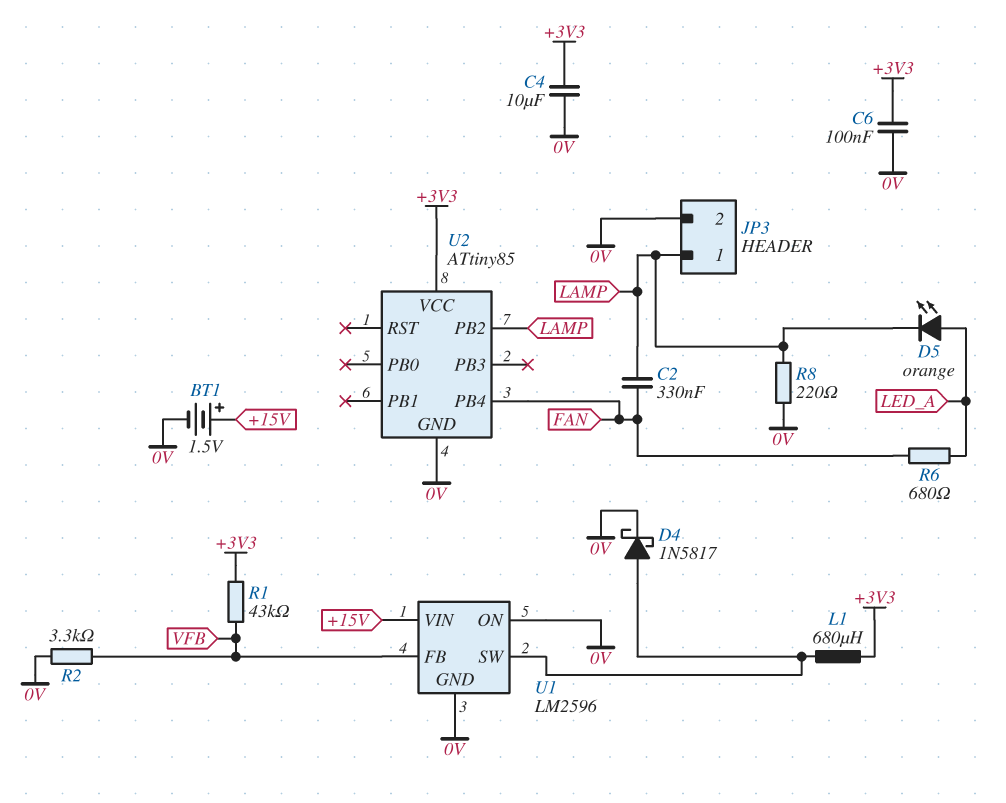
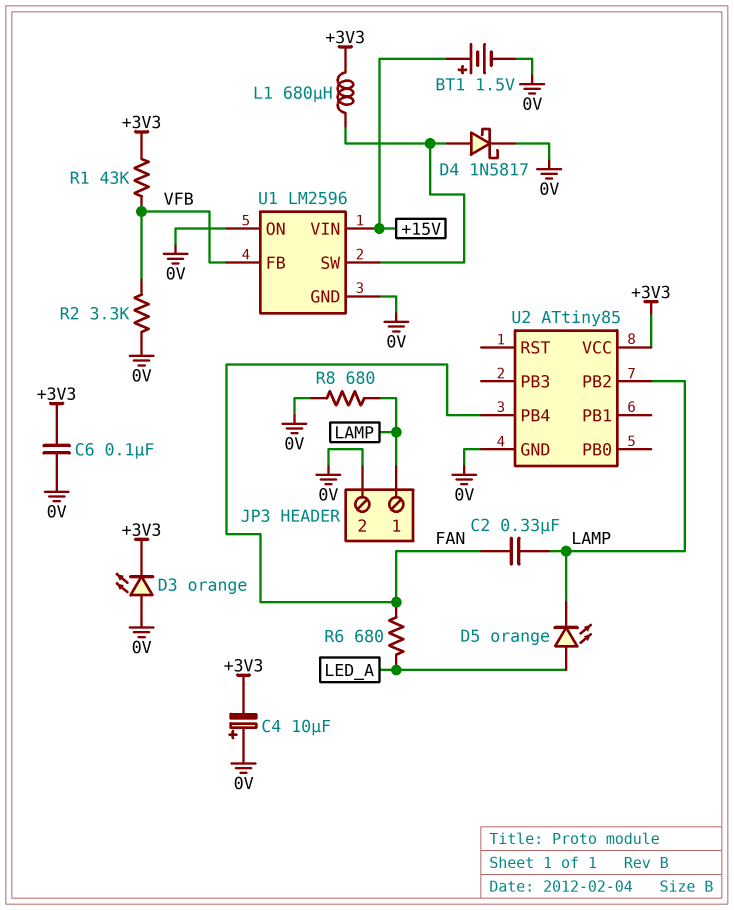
C4: 10uF (+3V3, 0V) -> 10uF (plus 0V, minus +3V3)
D3: none -> LED orange (A 0V, K +3V3)
R8: 220 (0V, LAMP) -> 680 (0V, LAMP)

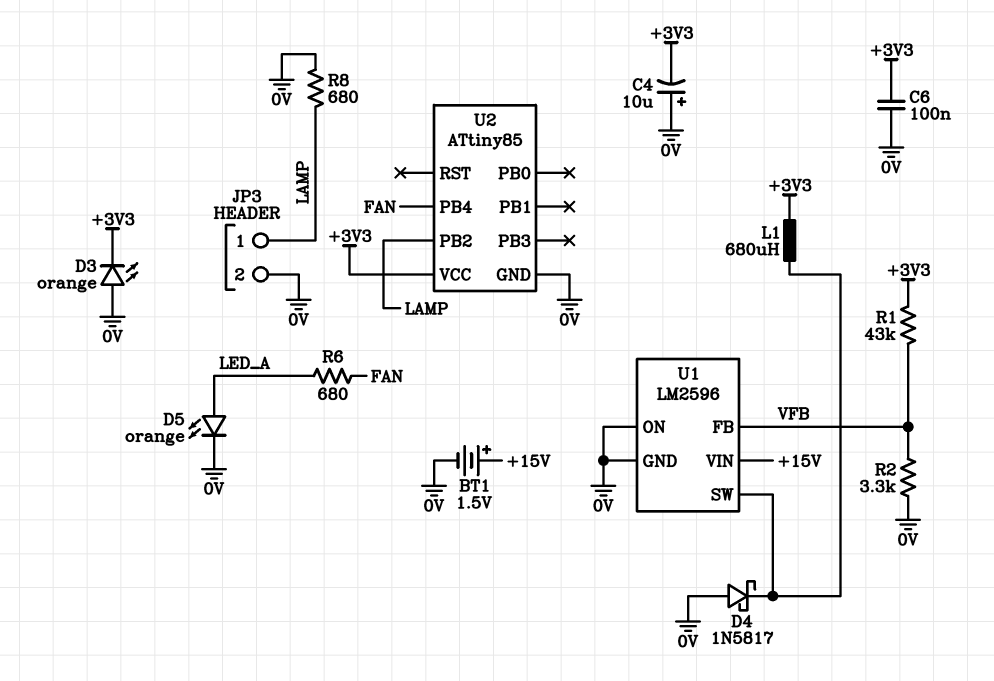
C2: 330nF (FAN, LAMP) -> none
D4: schottky 1N5817 (A U1/SW, K 0V) -> schottky 1N5817 (A 0V, K U1/SW)
D5: LED orange (A LED_A, K LAMP) -> LED orange (A LED_A, K 0V)

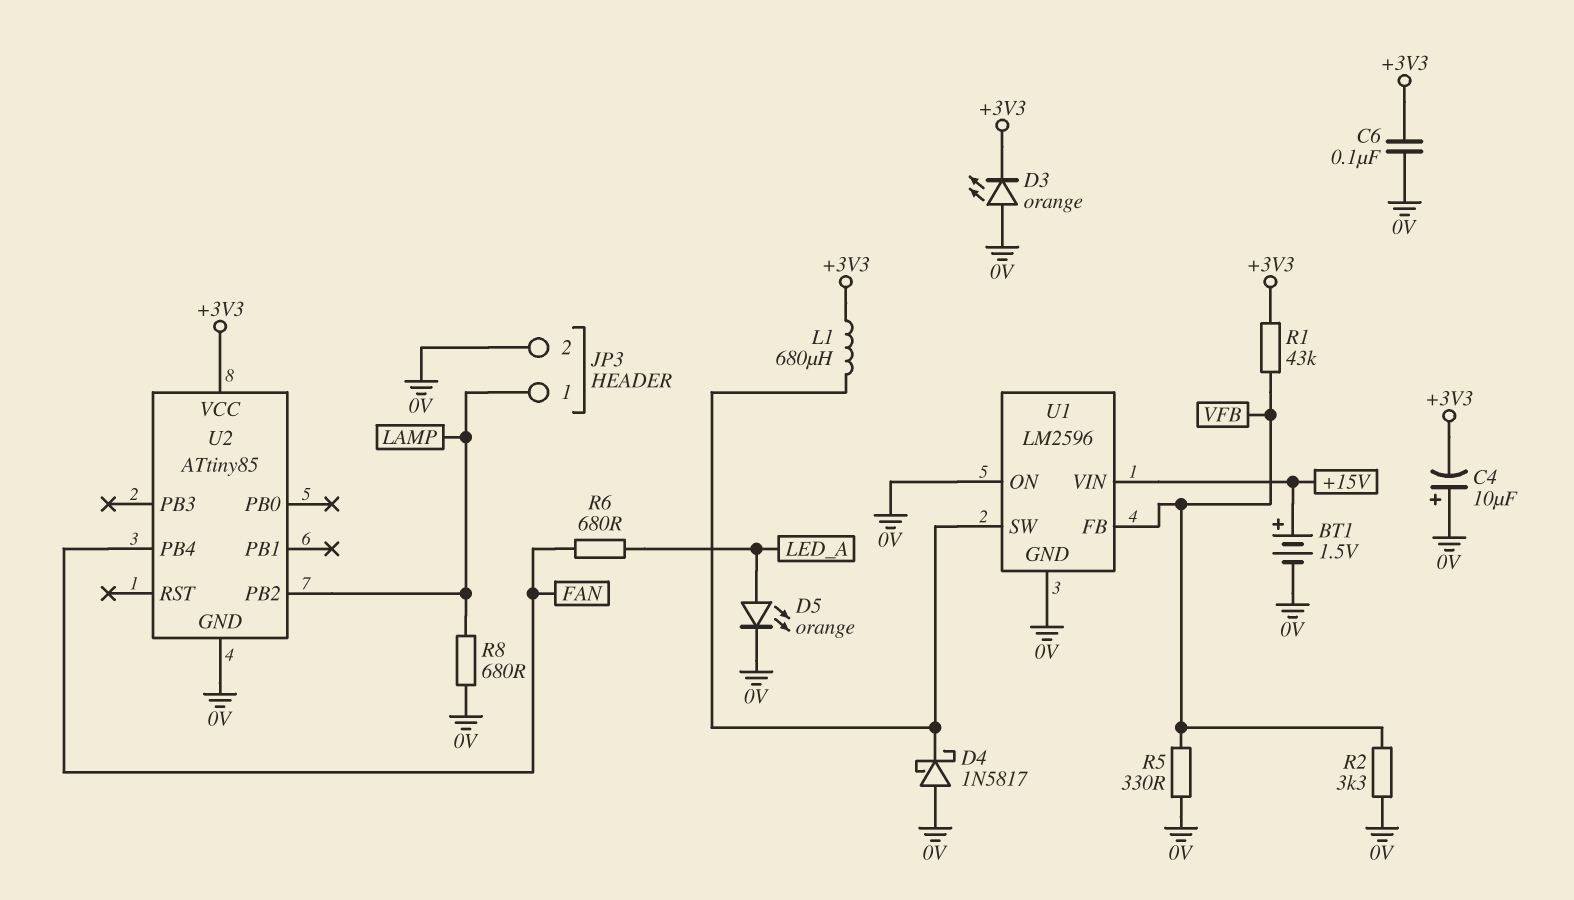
R5: none -> 330 (0V, VFB)

